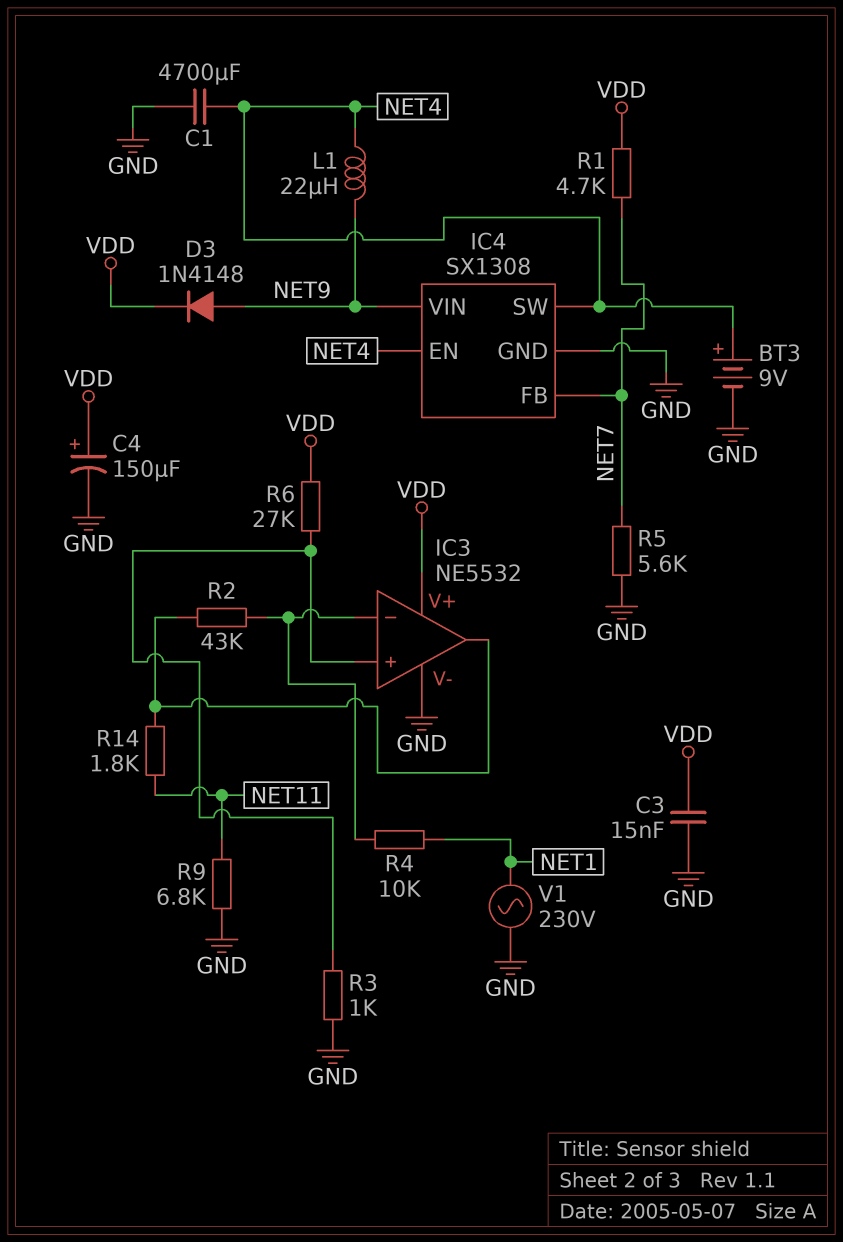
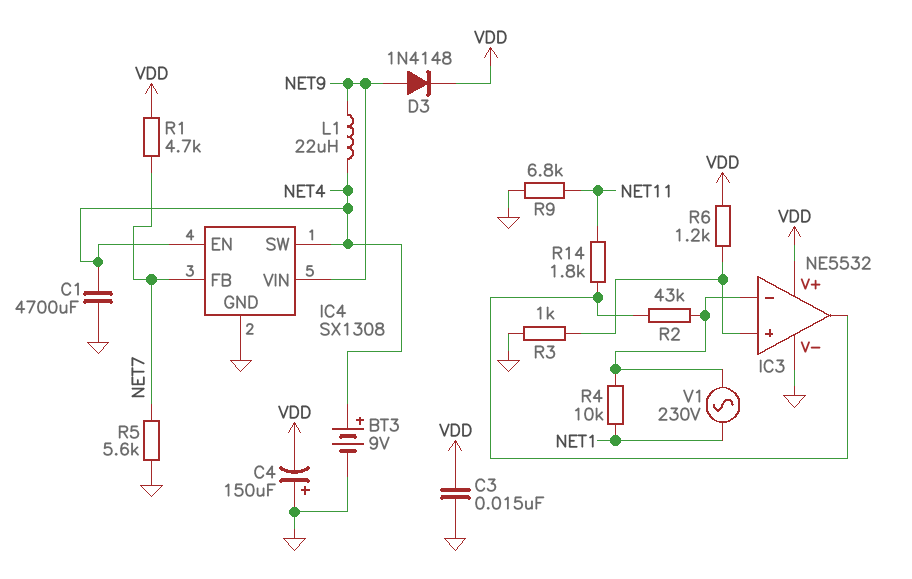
C4: 150uF (plus VDD, minus GND) -> 150uF (plus GND, minus VDD)
R6: 27k (IC3/in+, VDD) -> 1.2k (IC3/in+, VDD)
V1: AC 230V (GND, NET1) -> AC 230V (IC3/in-, NET1)

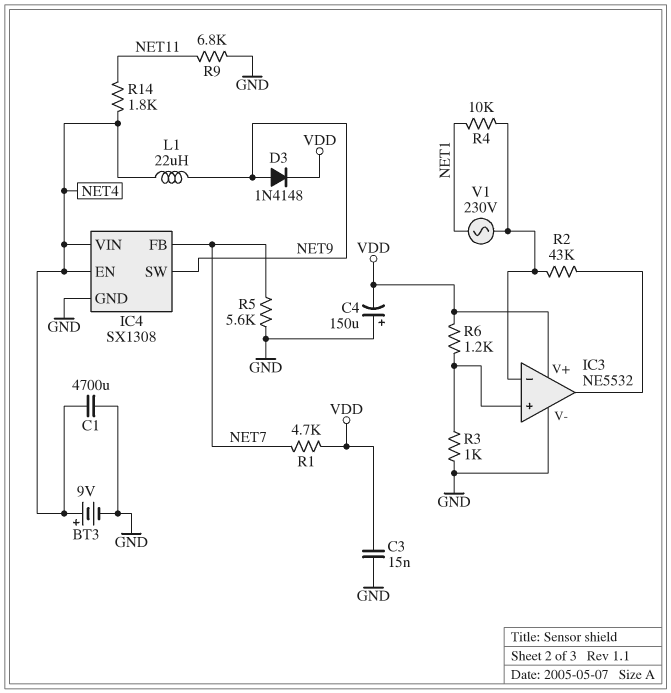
IC4 pin SW: NET4 -> NET9
IC4 pin VIN: NET9 -> NET4
R14: 1.8k (IC3/out, NET11) -> 1.8k (NET4, NET11)

